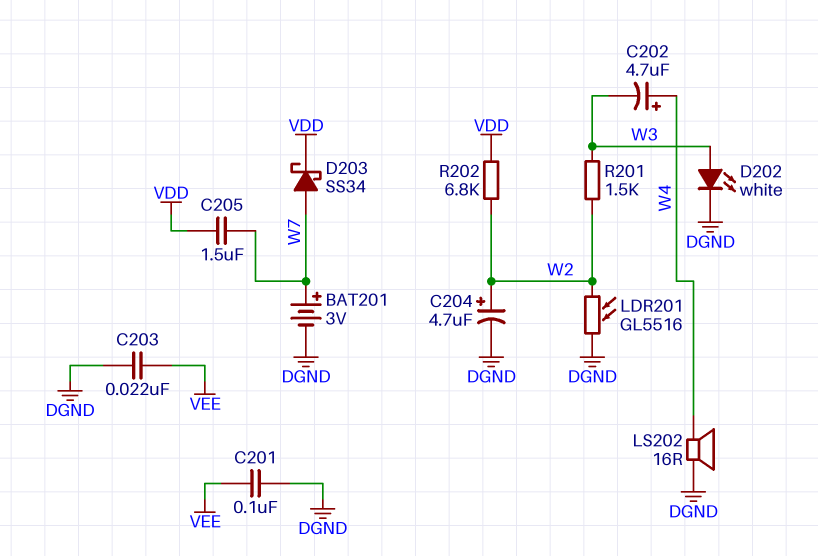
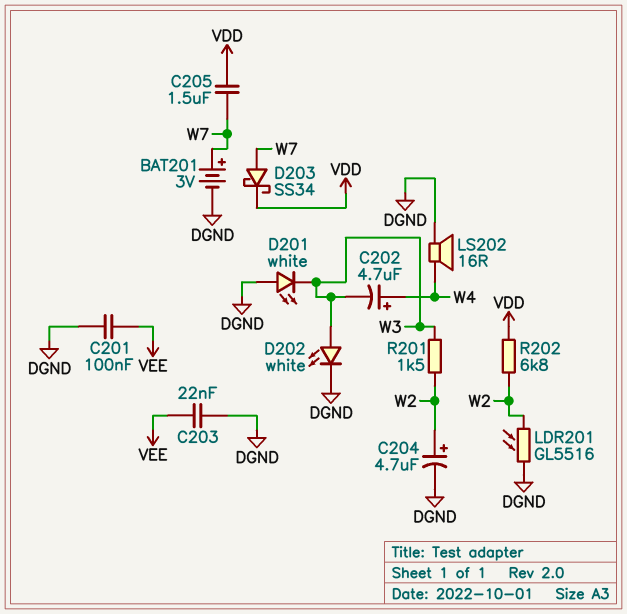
D201: none -> LED white (A DGND, K W3)

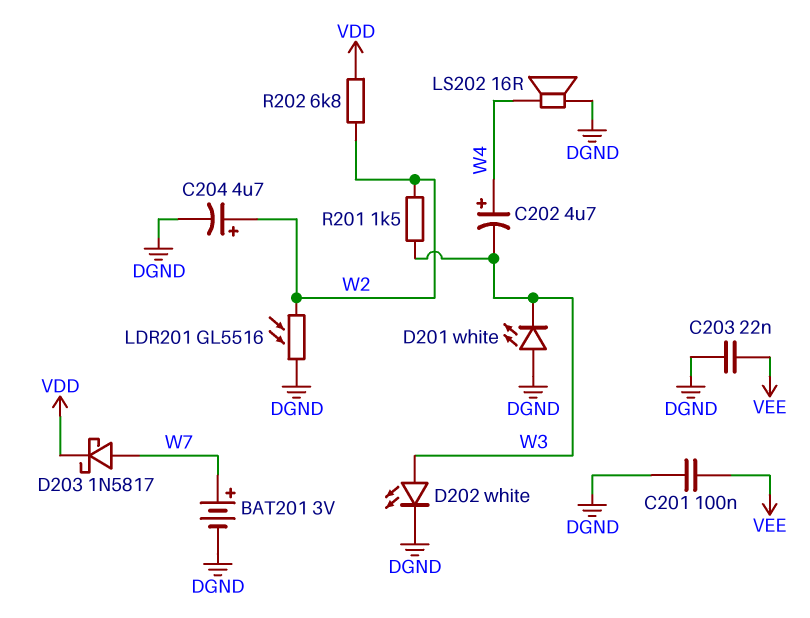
C205: 1.5uF (VDD, W7) -> none
D203: schottky SS34 (A W7, K VDD) -> schottky 1N5817 (A W7, K VDD)

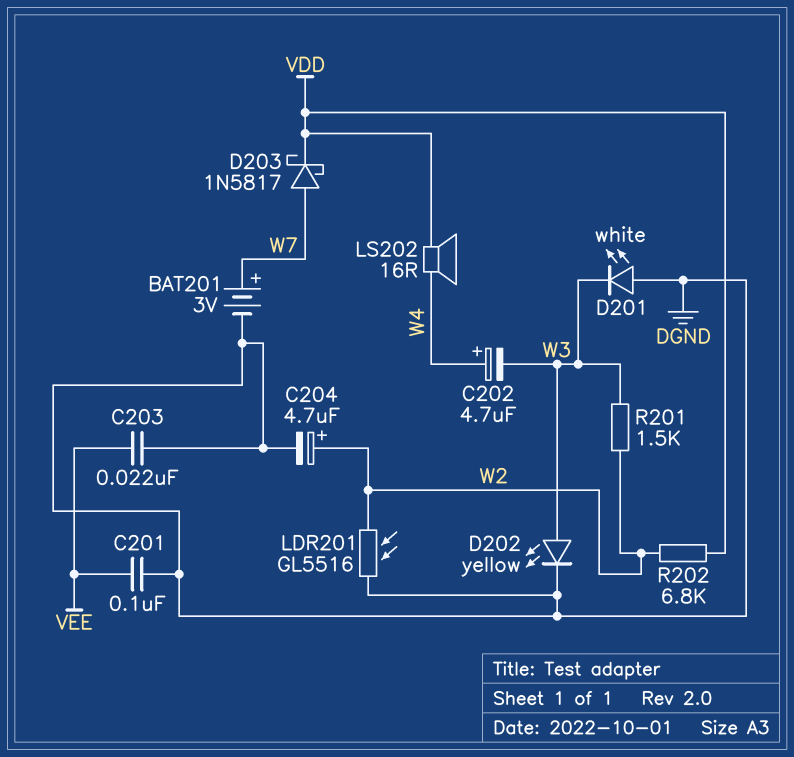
D202: LED white (A W3, K DGND) -> LED yellow (A W3, K DGND)
LS202: speaker 16R (DGND, W4) -> speaker 16R (VDD, W4)

